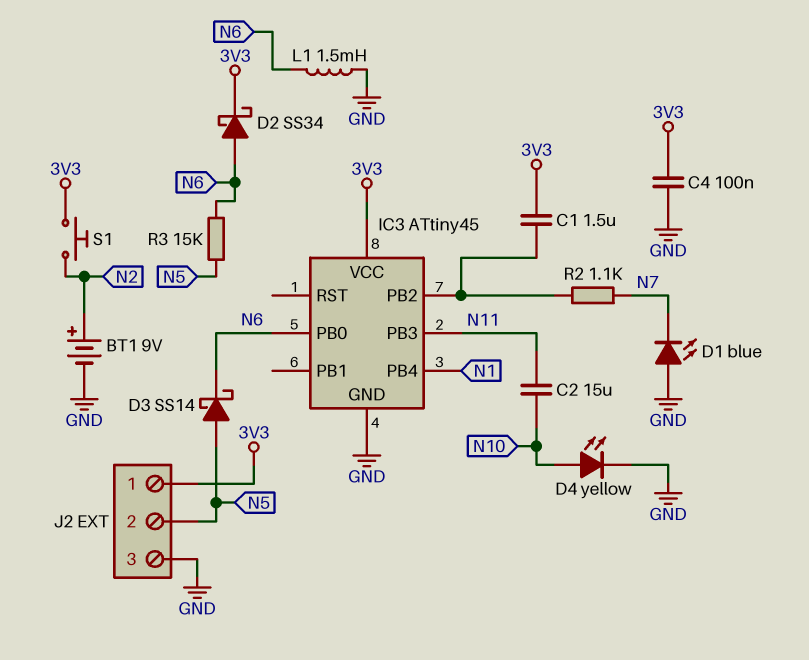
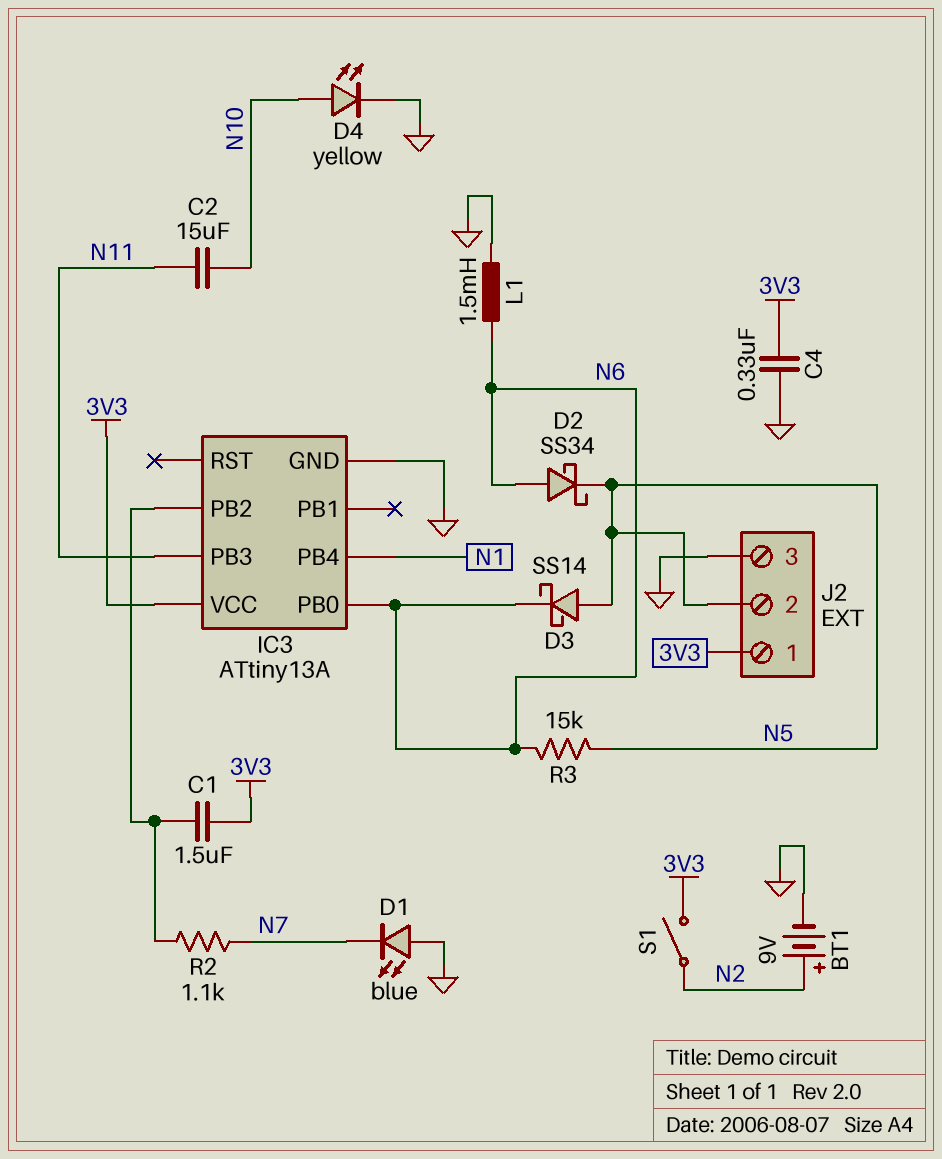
C4: 100nF (3V3, GND) -> 330nF (3V3, GND)
D2: schottky SS34 (A N6, K 3V3) -> schottky SS34 (A N6, K N5)
IC3: ATtiny45 -> ATtiny13A
S1: button (3V3, N2) -> switch (3V3, N2)

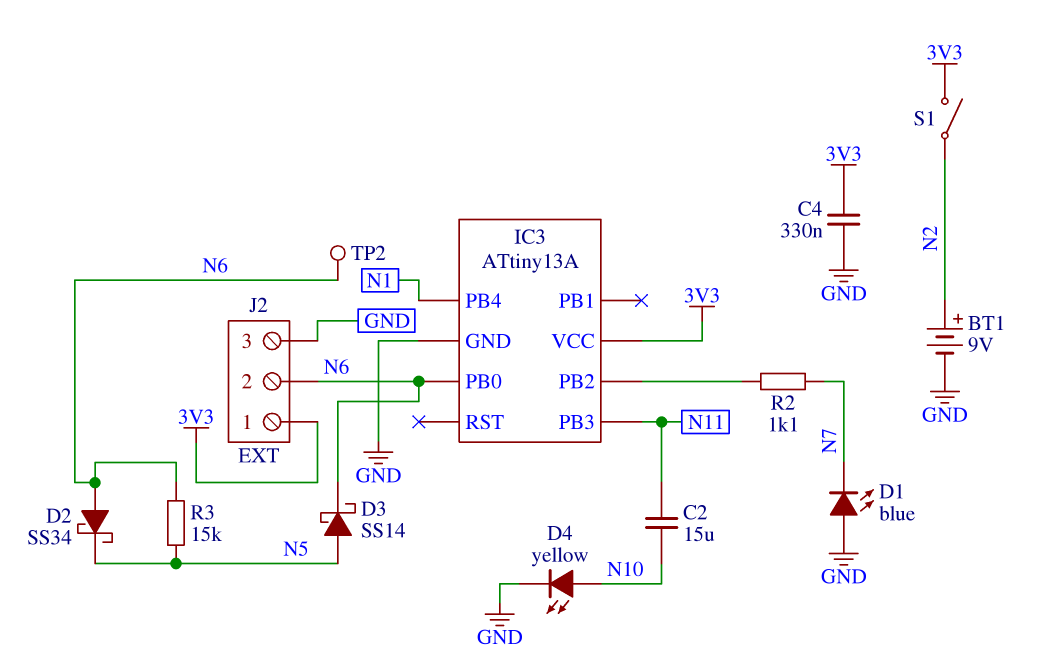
C1: 1.5uF (3V3, IC3/PB2) -> none
J2 pin 2: N5 -> N6
L1: 1.5mH (GND, N6) -> none
TP2: none -> test point (N6)

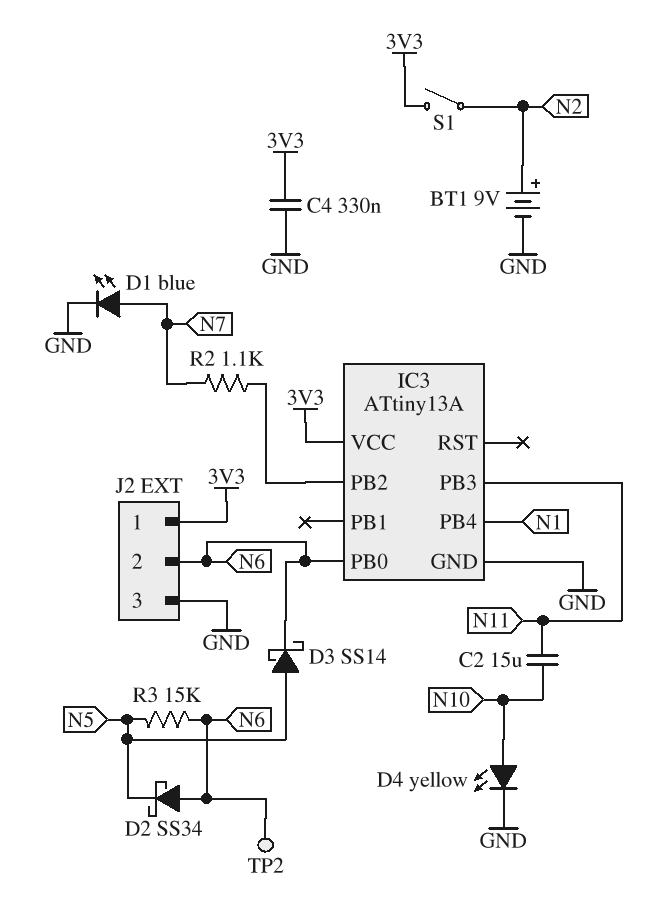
D1: LED blue (A GND, K N7) -> LED blue (A N7, K GND)

